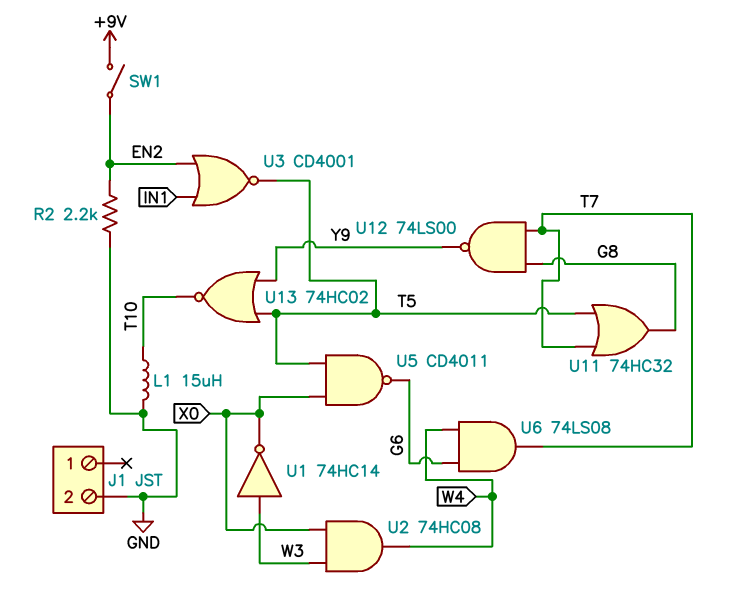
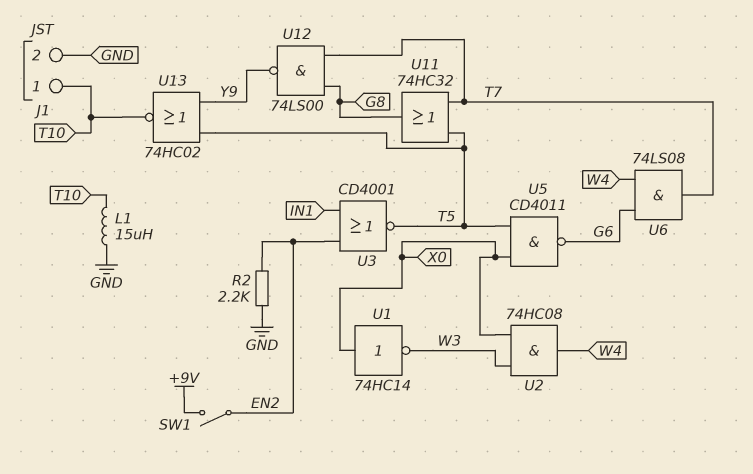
J1 pin 1: none -> T10
U1: NOT 74HC14 (in W3, out X0) -> NOT 74HC14 (in X0, out W3)

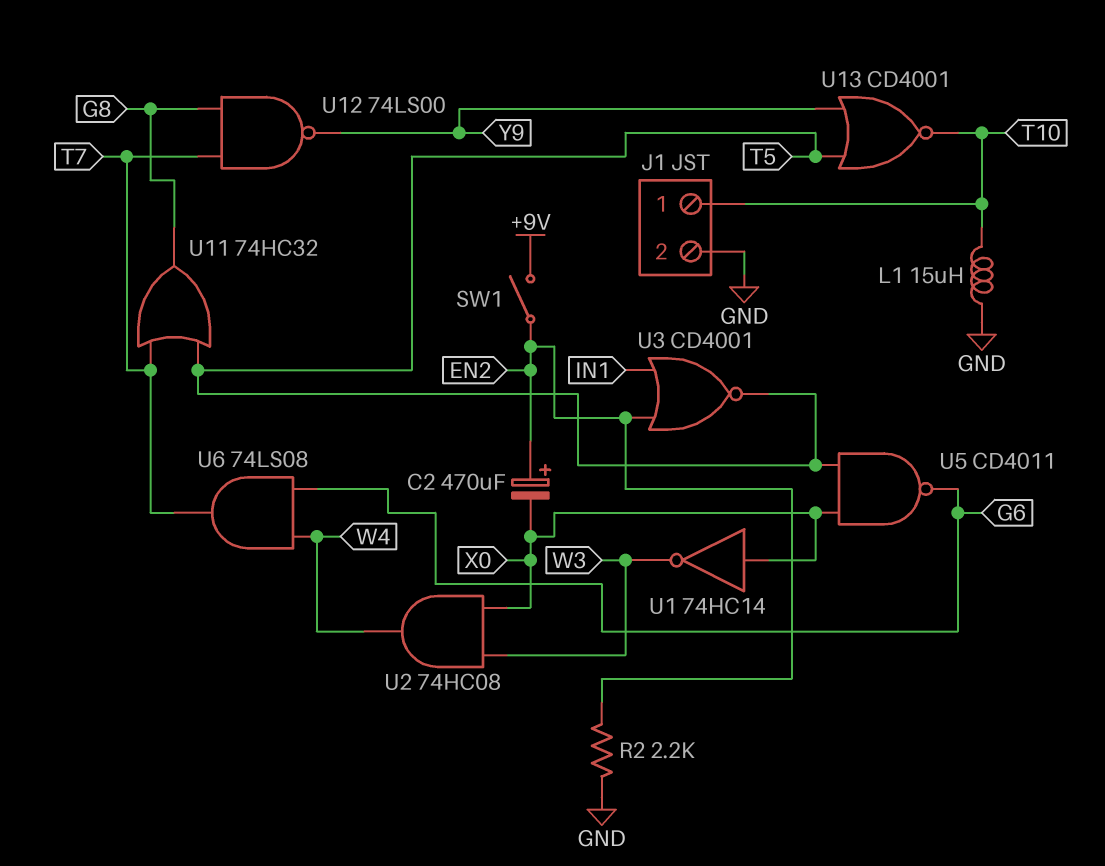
C2: none -> 470uF (plus EN2, minus X0)
U13: NOR 74HC02 (in T5, in Y9, out T10) -> NOR CD4001 (in T5, in Y9, out T10)

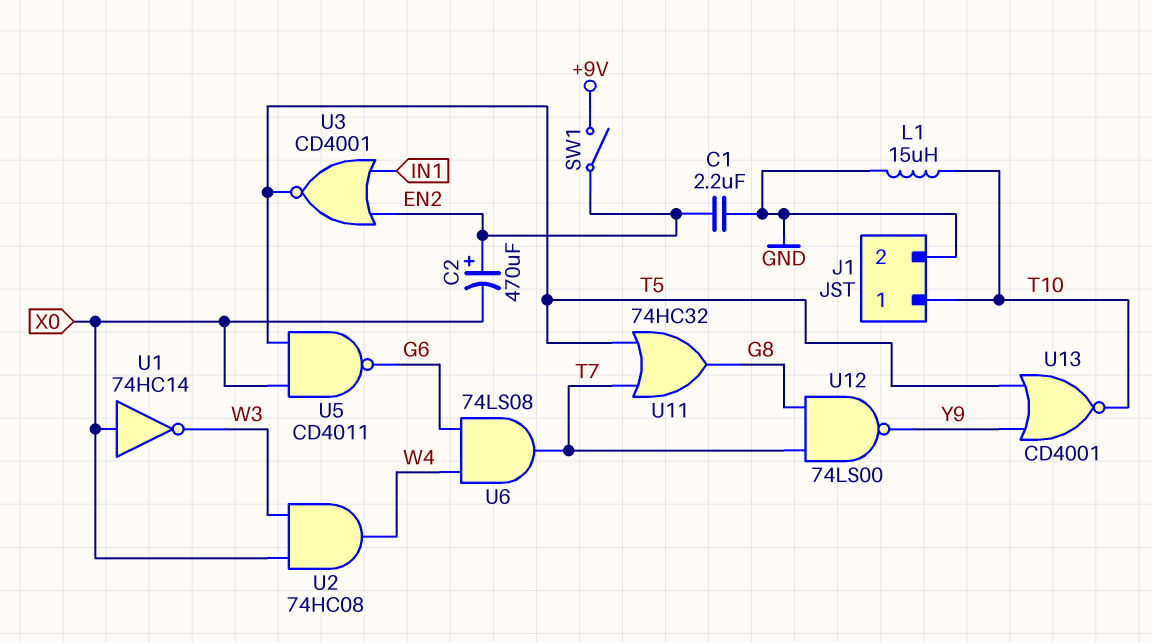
C1: none -> 2.2uF (EN2, GND)
R2: 2.2k (EN2, GND) -> none

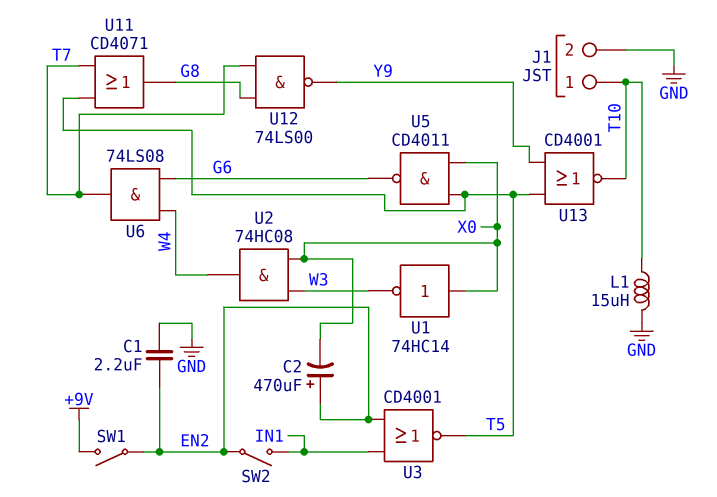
SW2: none -> switch (EN2, IN1)
U11: OR 74HC32 (in T5, in T7, out G8) -> OR CD4071 (in T5, in T7, out G8)

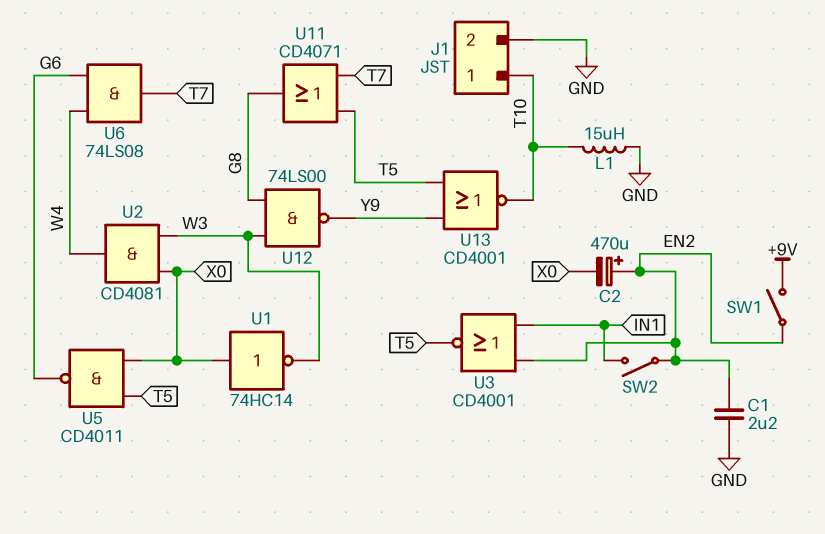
U2: AND 74HC08 (in W3, in X0, out W4) -> AND CD4081 (in W3, in X0, out W4)
U12: NAND 74LS00 (in G8, in T7, out Y9) -> NAND 74LS00 (in G8, in W3, out Y9)

